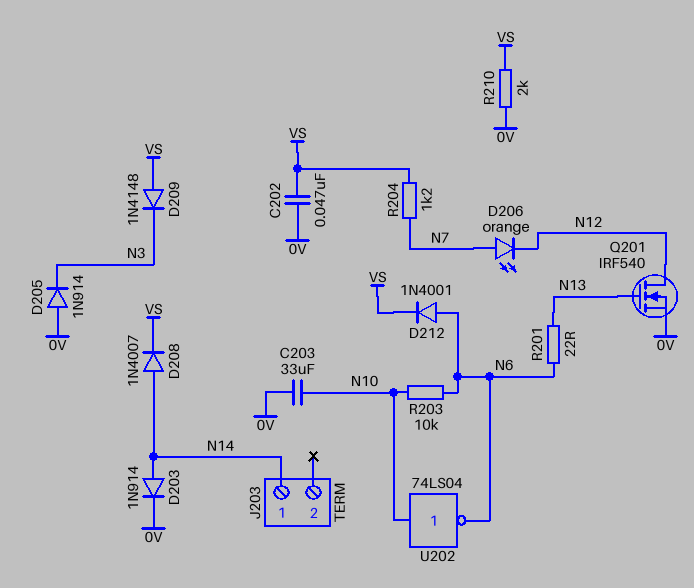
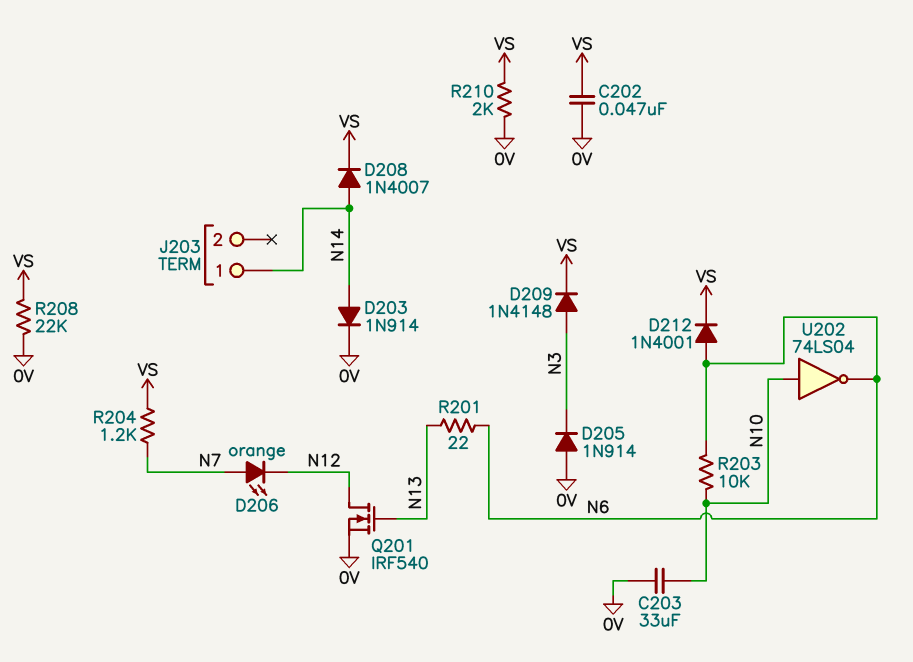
D209: diode 1N4148 (A VS, K N3) -> diode 1N4148 (A N3, K VS)
R208: none -> 22k (0V, VS)

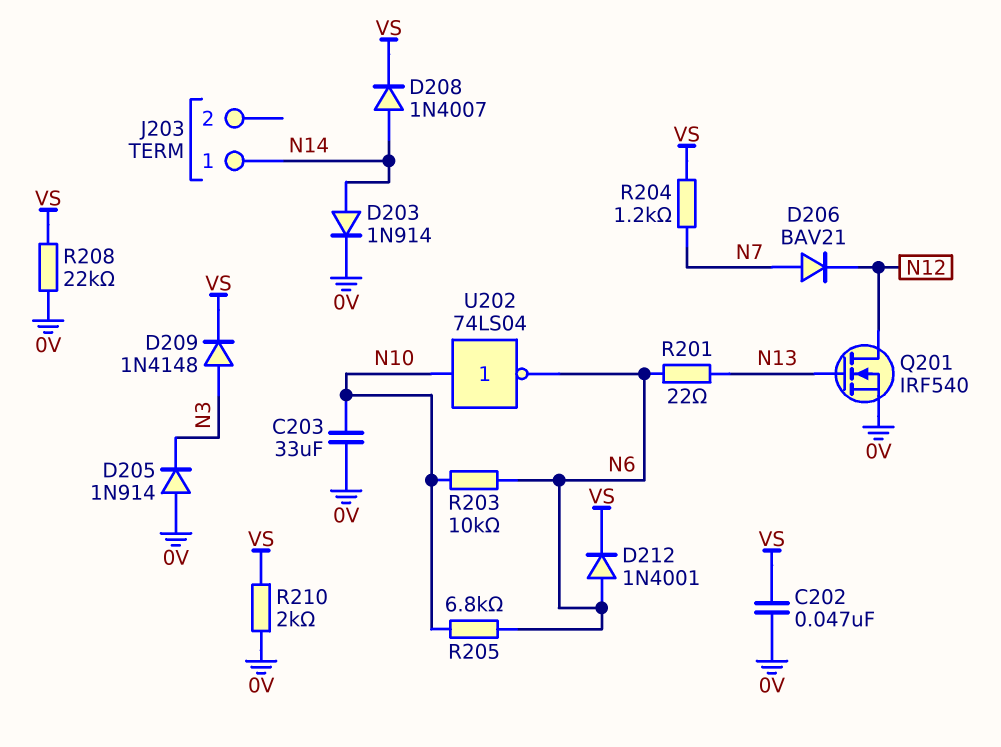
D206: LED orange (A N7, K N12) -> diode BAV21 (A N7, K N12)
R205: none -> 6.8k (N6, N10)

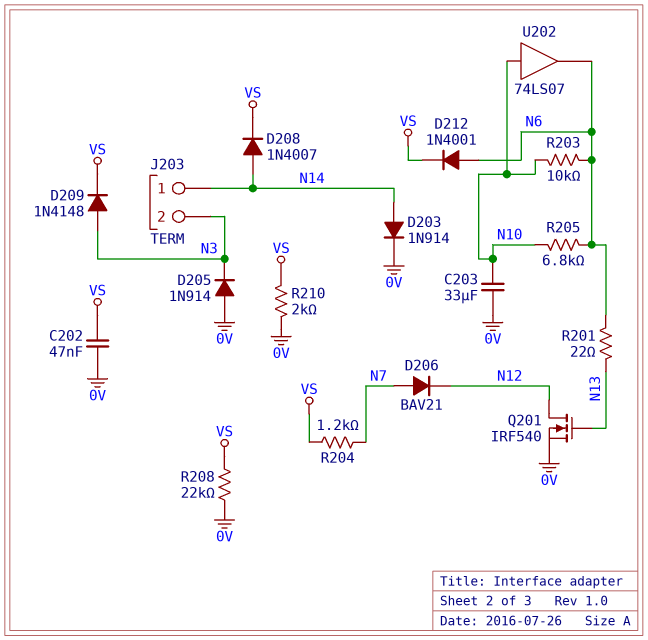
J203 pin 2: none -> N3
U202: NOT 74LS04 (in N10, out N6) -> buffer 74LS07 (in N10, out N6)

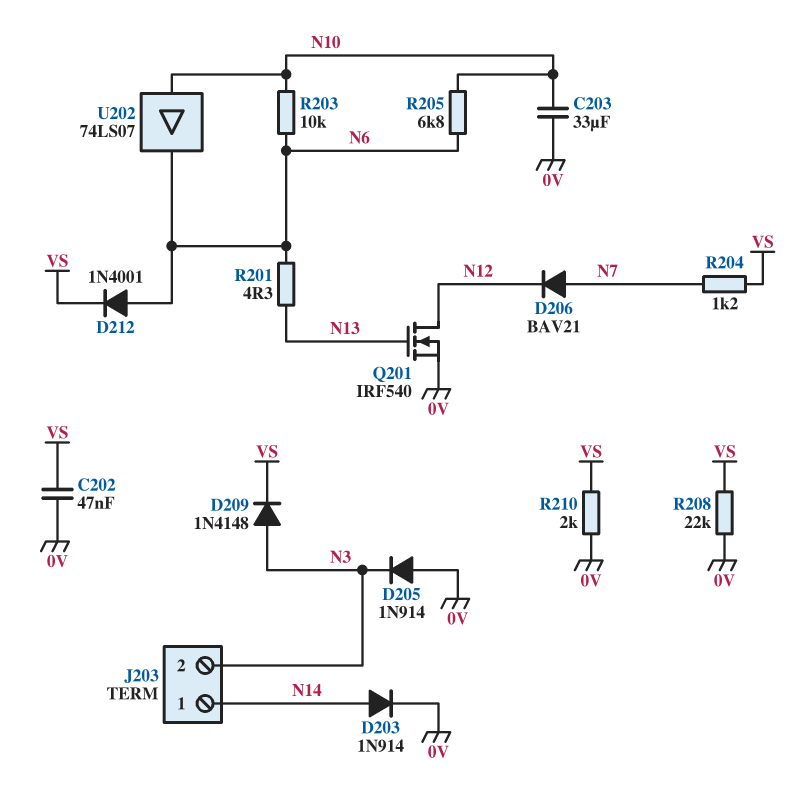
D208: diode 1N4007 (A N14, K VS) -> none
R201: 22 (N6, N13) -> 4.3 (N6, N13)

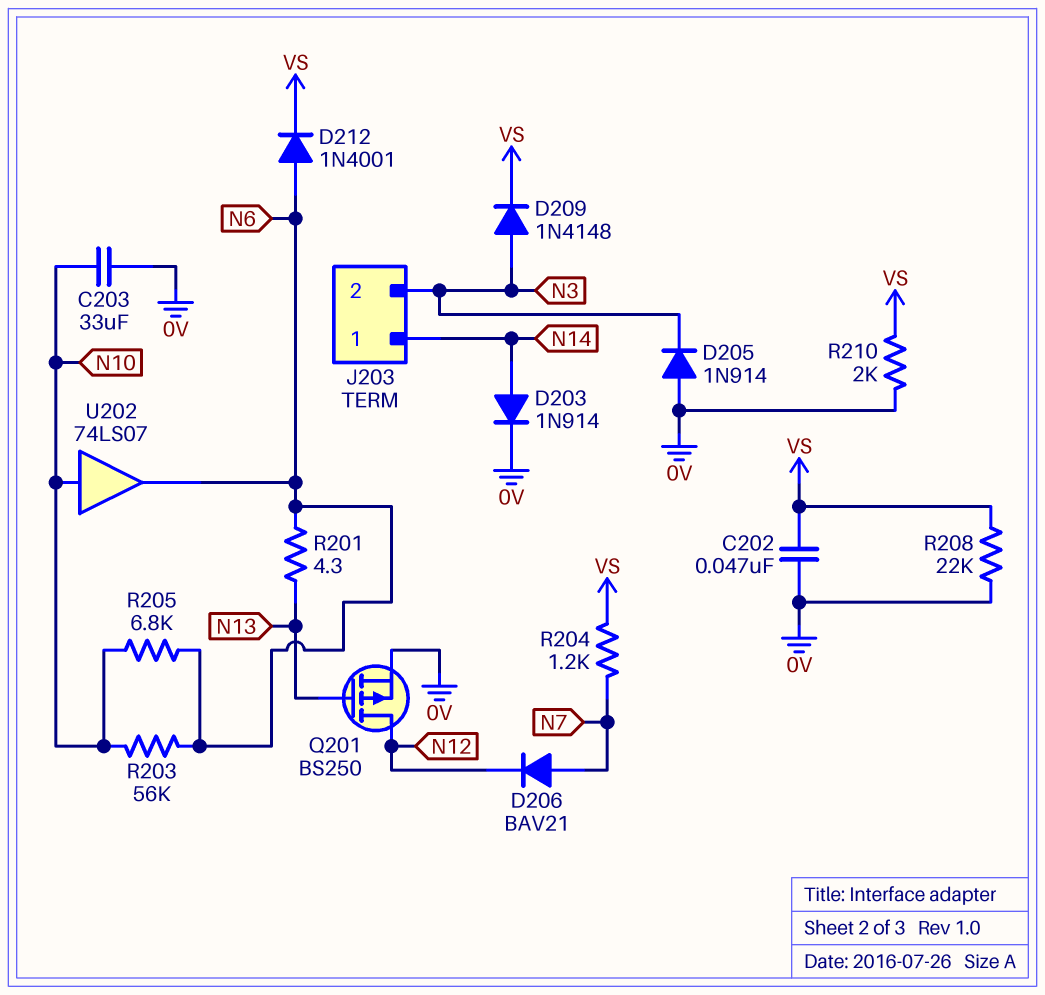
Q201: NMOS IRF540 (G N13, D N12, S 0V) -> PMOS BS250 (G N13, D N12, S 0V)
R203: 10k (N6, N10) -> 56k (N6, N10)

